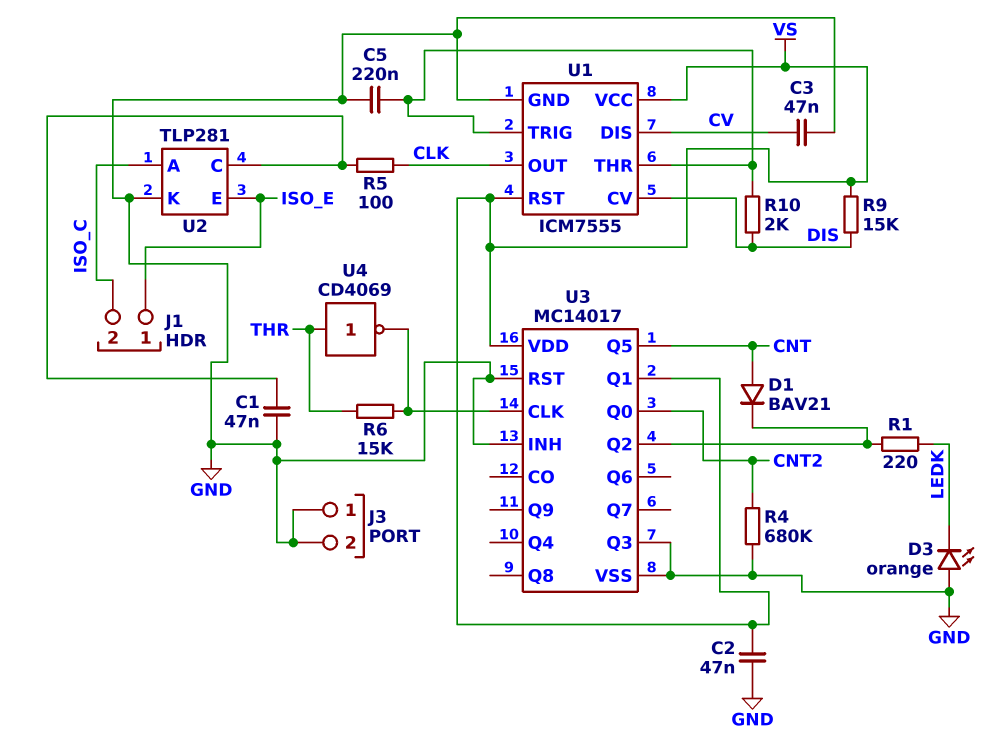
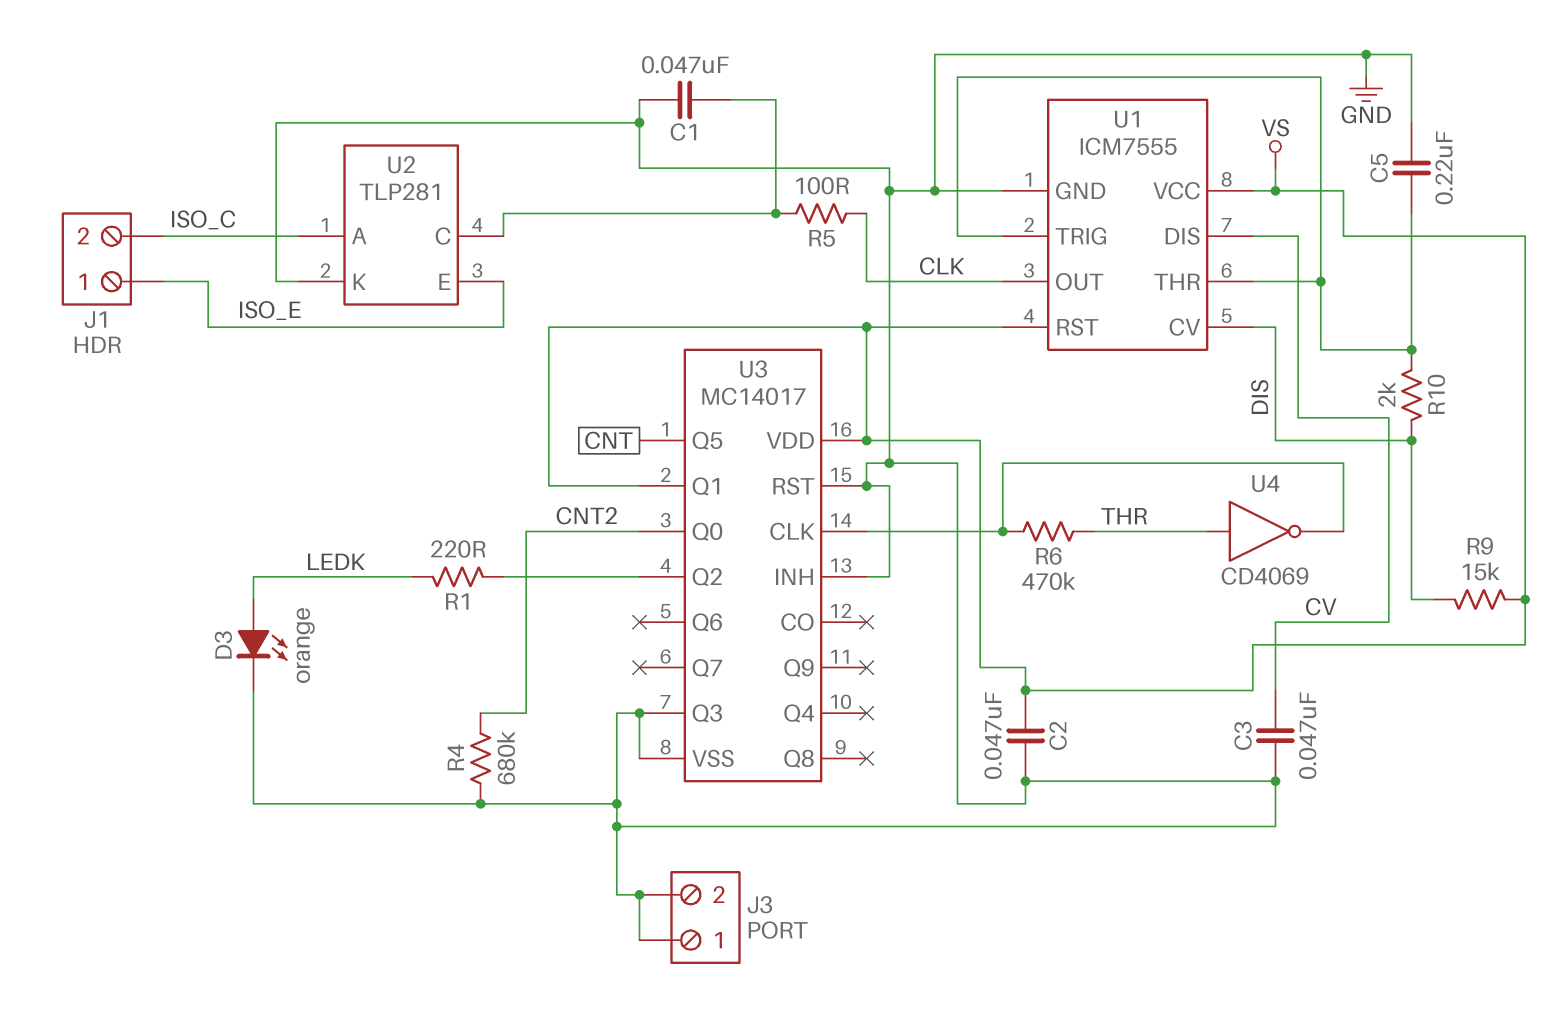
D1: diode BAV21 (A CNT, K U3/Q2) -> none
D3: LED orange (A GND, K LEDK) -> LED orange (A LEDK, K GND)
R6: 15k (THR, U3/CLK) -> 470k (THR, U3/CLK)

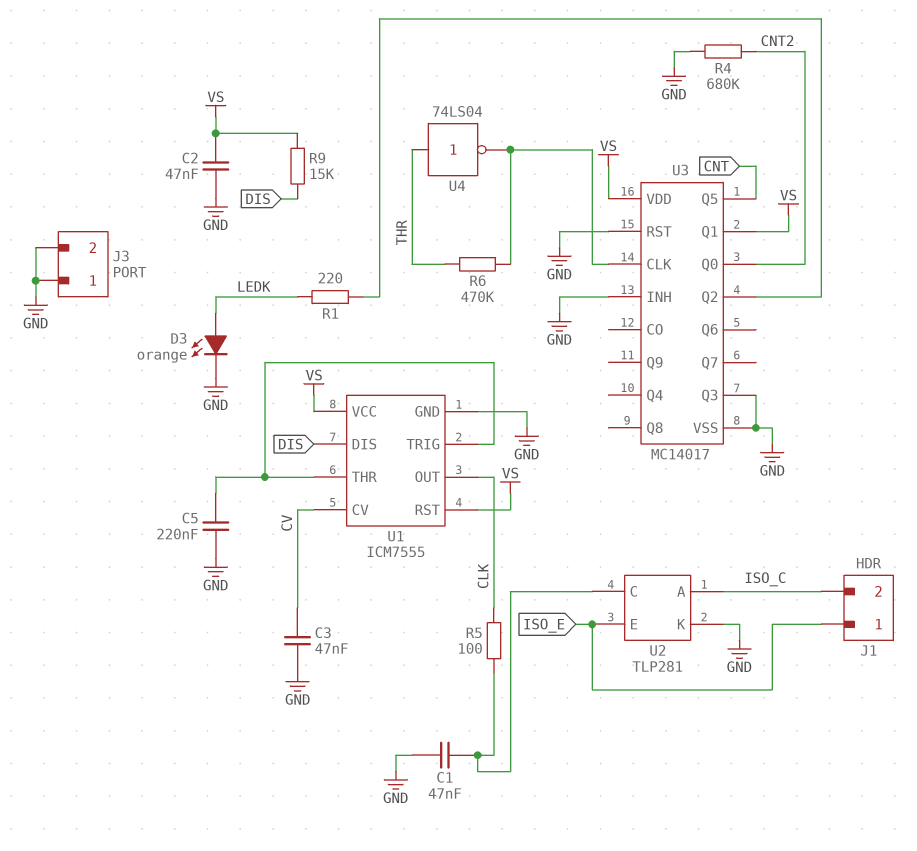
R10: 2k (DIS, U1/THR) -> none
U1 pin CV: DIS -> CV
U1 pin DIS: CV -> DIS
U4: NOT CD4069 (in THR, out U3/CLK) -> NOT 74LS04 (in THR, out U3/CLK)

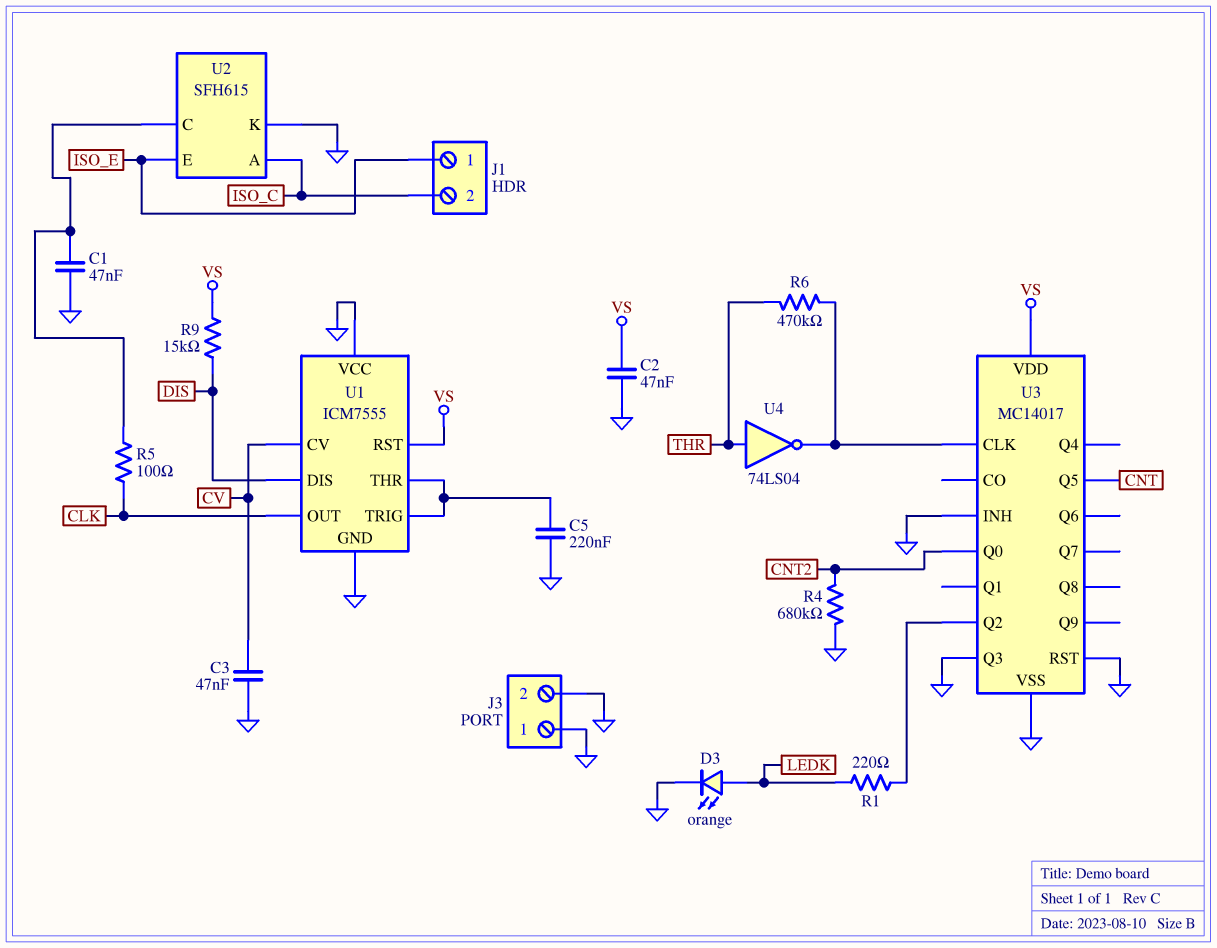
U1 pin VCC: VS -> GND
U2: TLP281 -> SFH615
U3 pin Q1: VS -> none

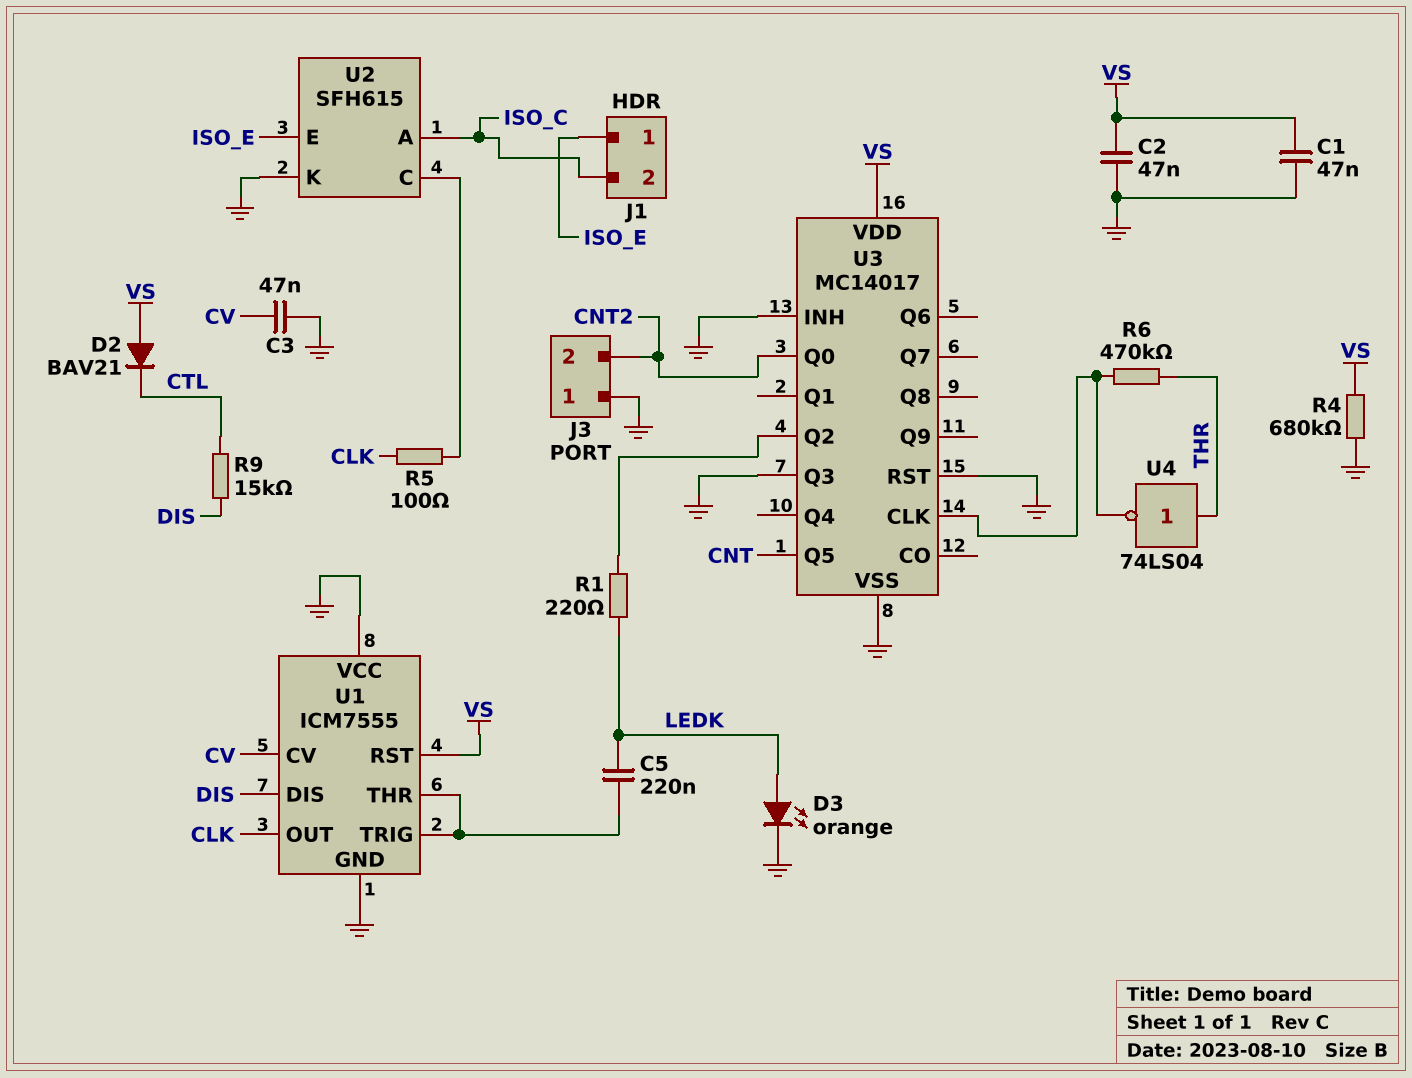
C1: 47nF (GND, U2/C) -> 47nF (GND, VS)
C5: 220nF (GND, U1/THR) -> 220nF (LEDK, U1/THR)
D2: none -> diode BAV21 (A VS, K CTL)
J3 pin 2: GND -> CNT2
R4: 680k (CNT2, GND) -> 680k (GND, VS)
R9: 15k (DIS, VS) -> 15k (CTL, DIS)

